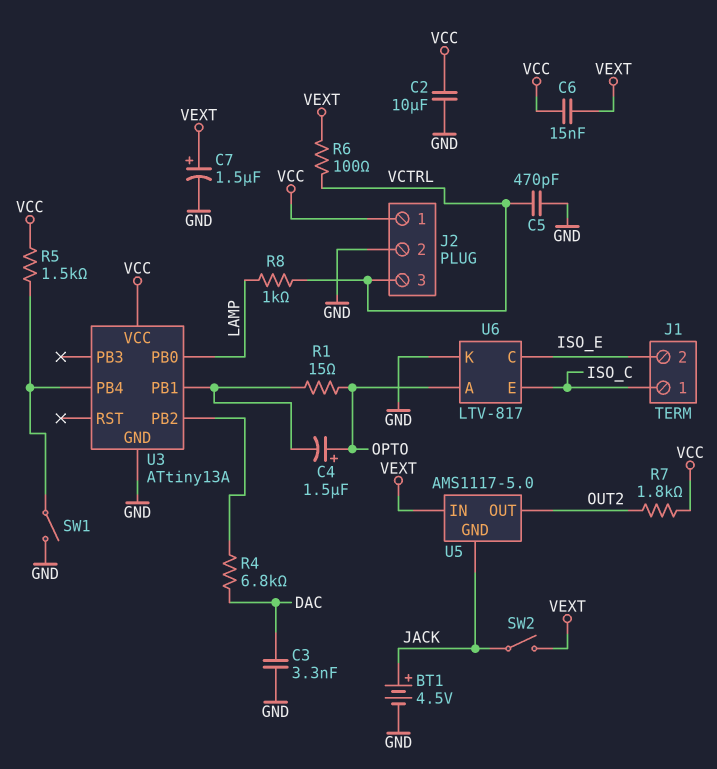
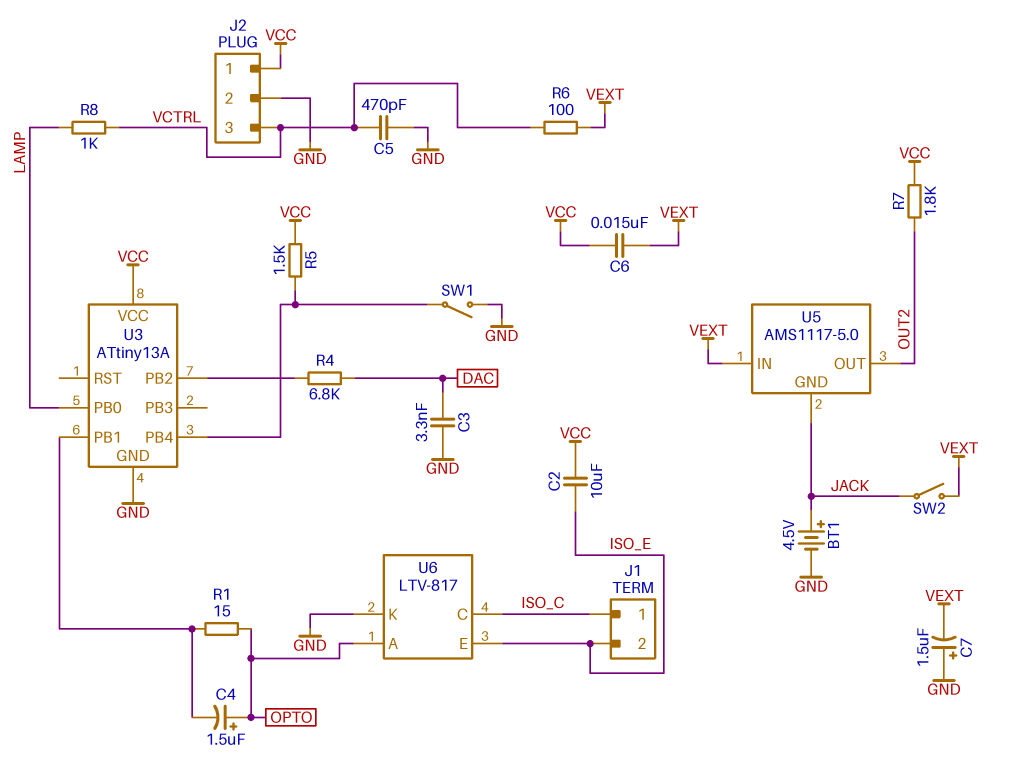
C2: 10uF (GND, VCC) -> 10uF (ISO_E, VCC)
C7: 1.5uF (plus VEXT, minus GND) -> 1.5uF (plus GND, minus VEXT)
U6 pin C: ISO_E -> ISO_C
U6 pin E: ISO_C -> ISO_E

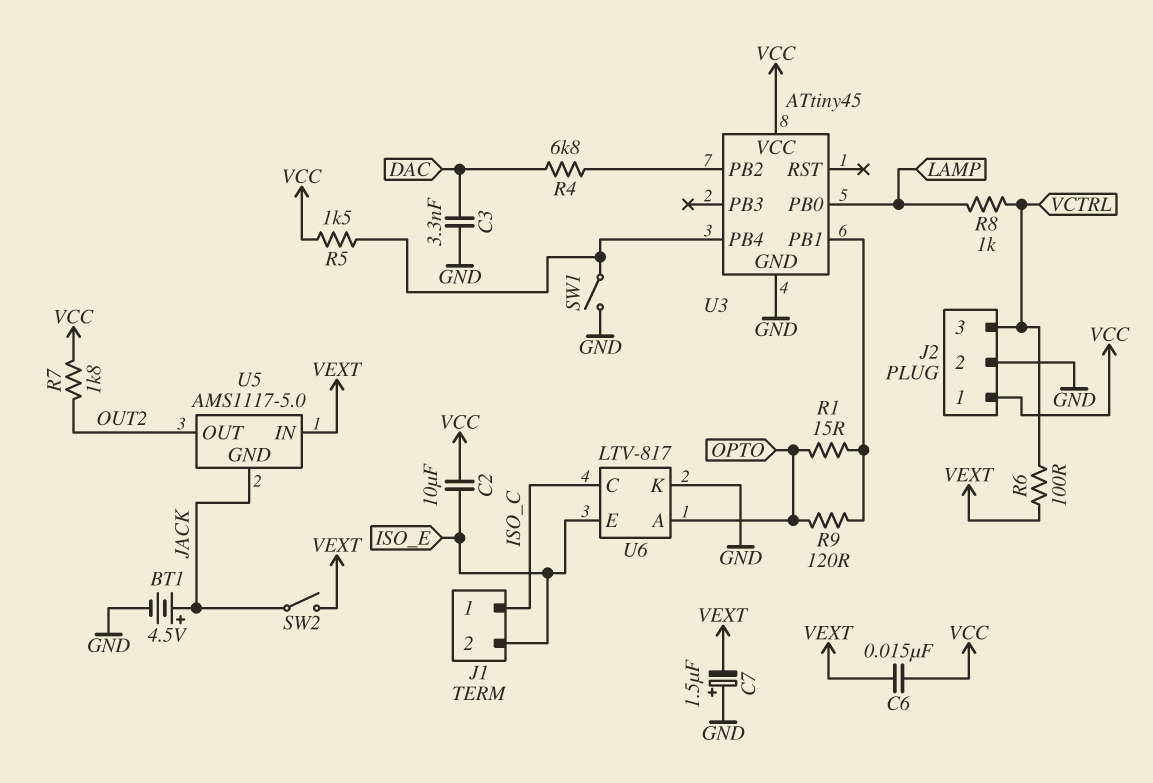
C4: 1.5uF (plus OPTO, minus U3/PB1) -> none
C5: 470pF (GND, VCTRL) -> none
R9: none -> 120 (OPTO, U3/PB1)
U3: ATtiny13A -> ATtiny45

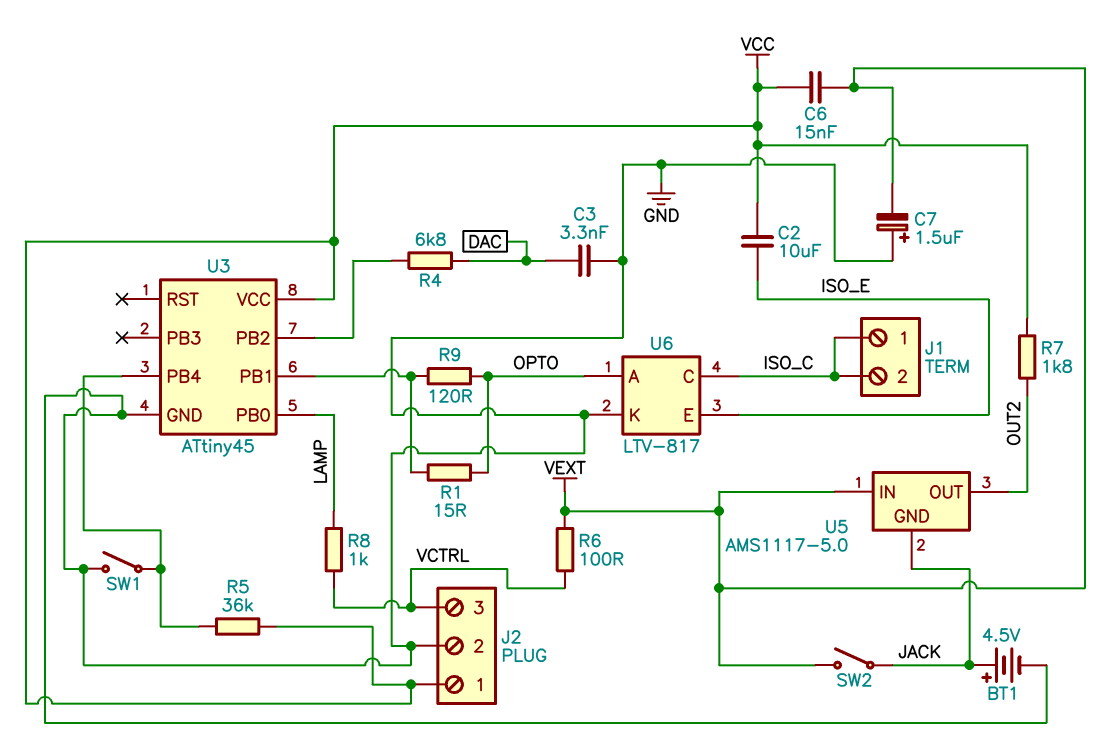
J1 pin 2: ISO_E -> ISO_C
R5: 1.5k (U3/PB4, VCC) -> 36k (U3/PB4, VCC)

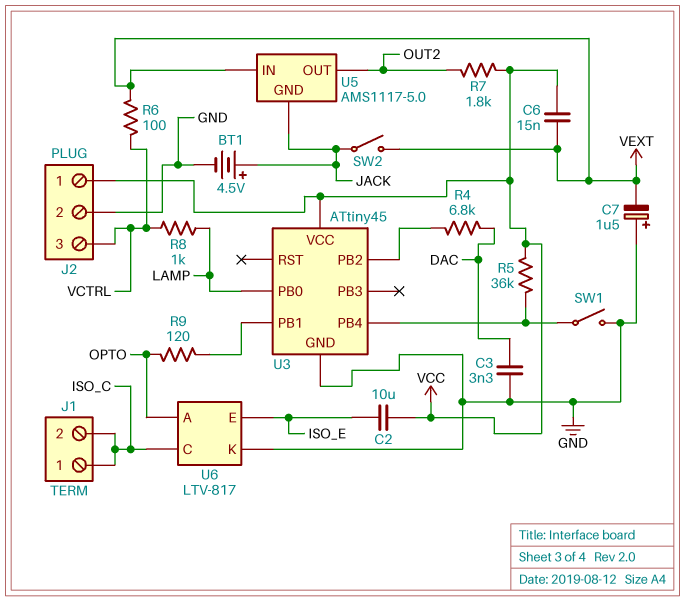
R1: 15 (OPTO, U3/PB1) -> none

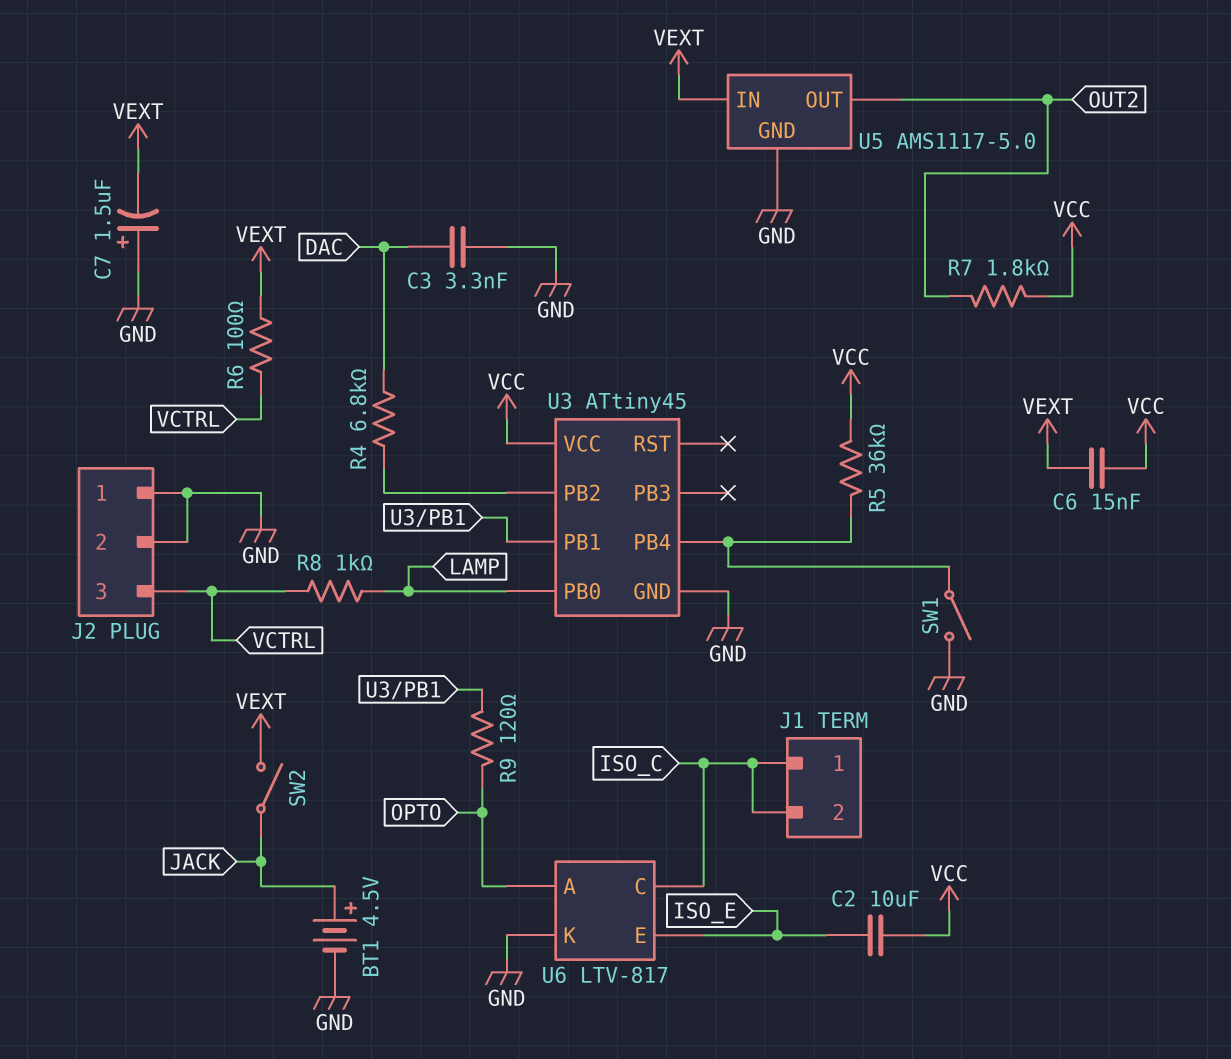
J2 pin 1: VCC -> GND
U5 pin GND: JACK -> GND

